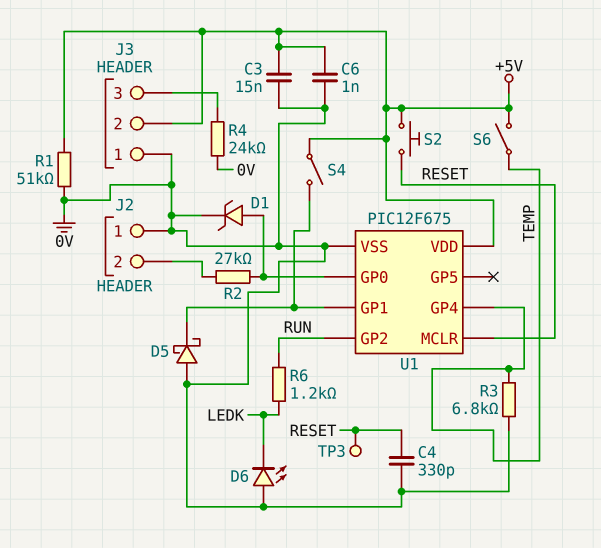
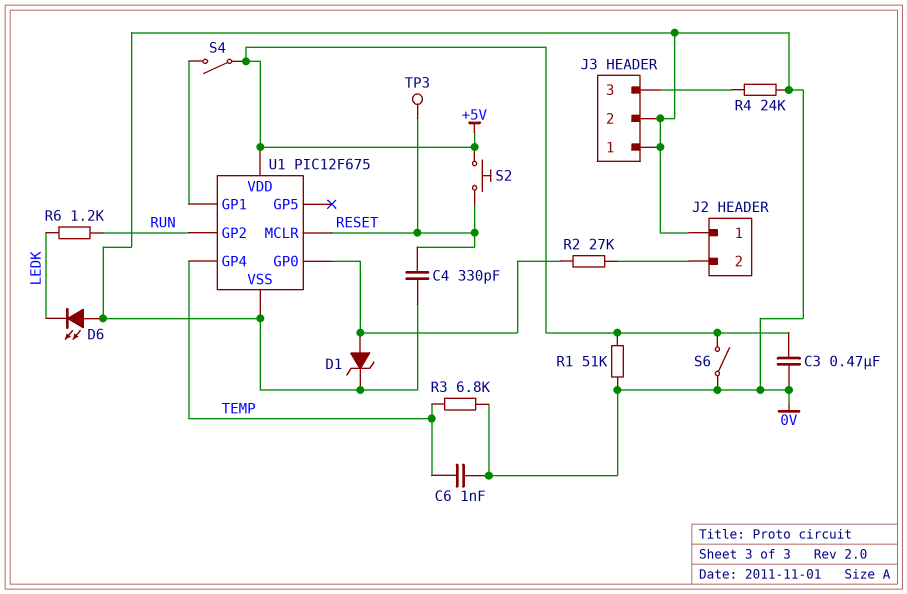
C3: 15nF (+5V, 0V) -> 470nF (+5V, 0V)
C6: 1nF (+5V, 0V) -> 1nF (0V, TEMP)
D5: schottky (A 0V, K U1/GP1) -> none
J3 pin 2: +5V -> 0V
S6: switch (+5V, TEMP) -> switch (+5V, 0V)

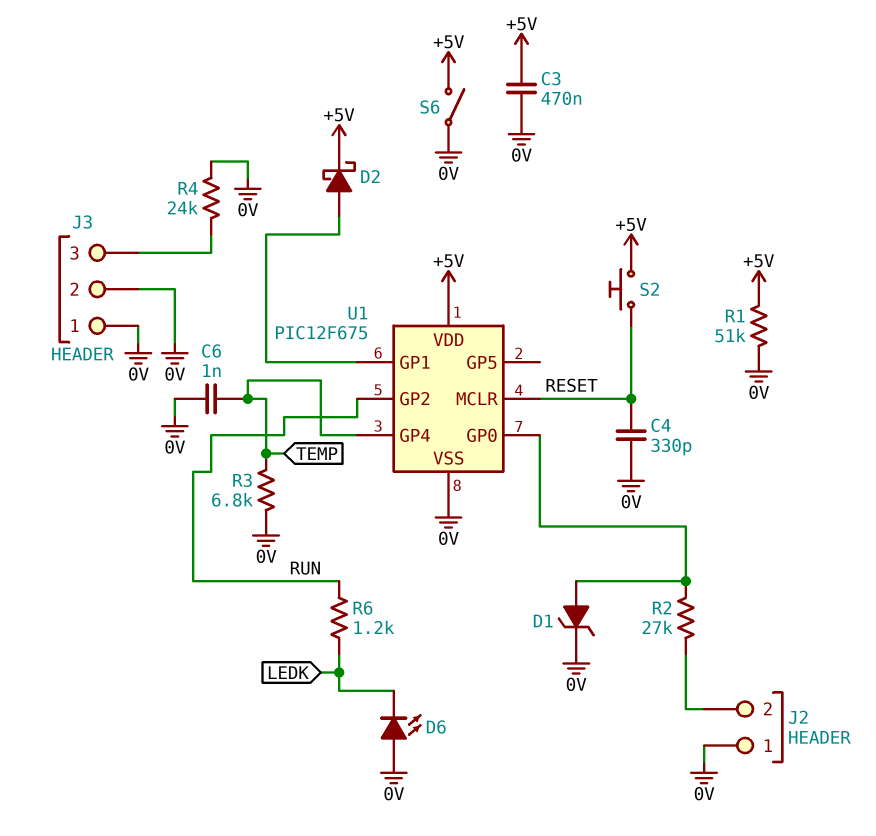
D2: none -> schottky (A U1/GP1, K +5V)
S4: switch (+5V, U1/GP1) -> none
TP3: test point (RESET) -> none

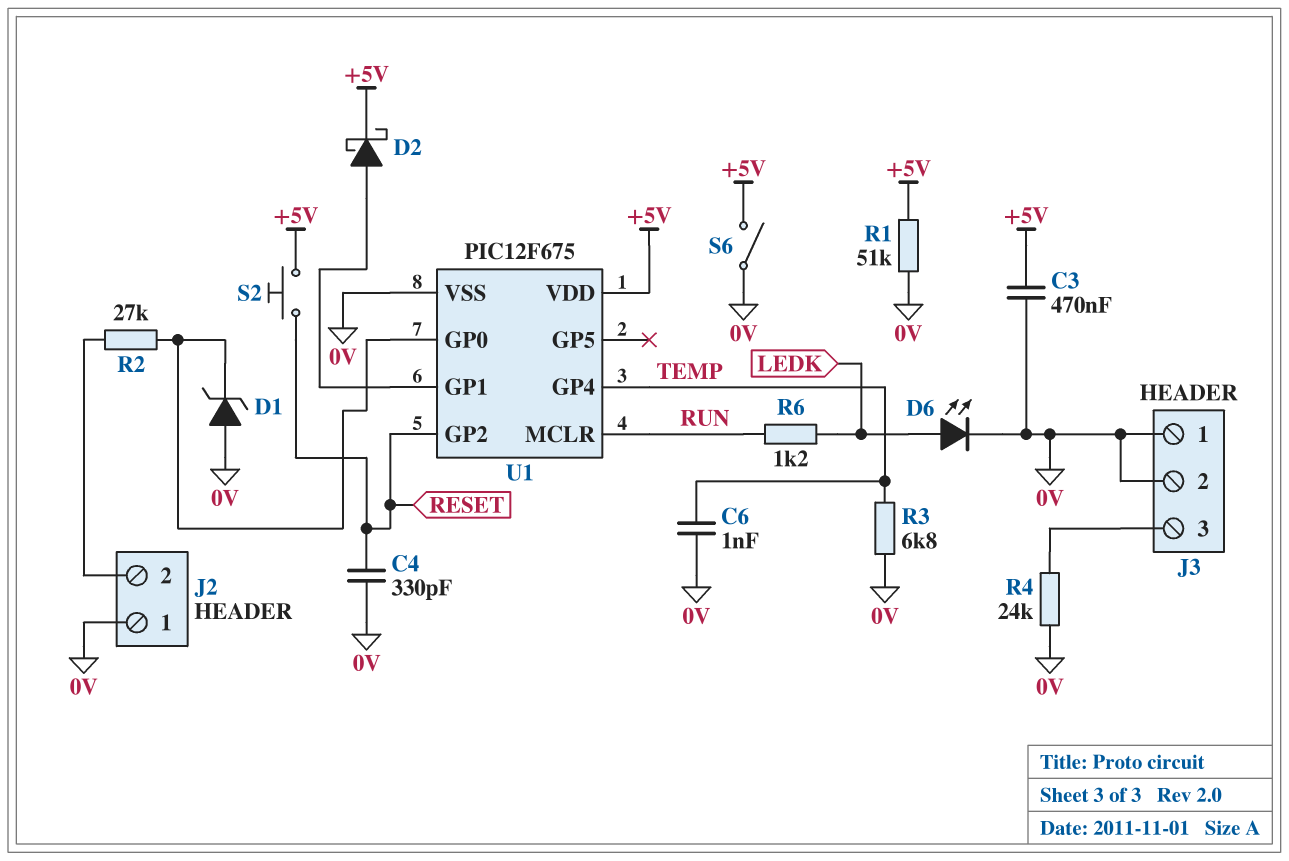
D1: zener (A U1/GP0, K 0V) -> zener (A 0V, K U1/GP0)
D6: LED (A 0V, K LEDK) -> LED (A LEDK, K 0V)
U1 pin GP2: RUN -> RESET
U1 pin MCLR: RESET -> RUN

